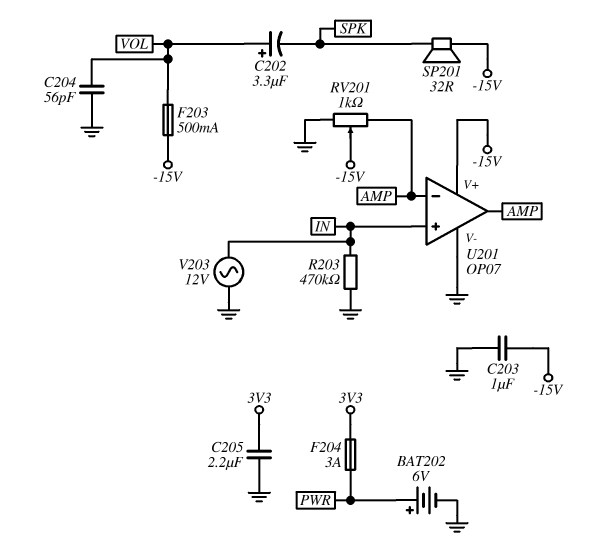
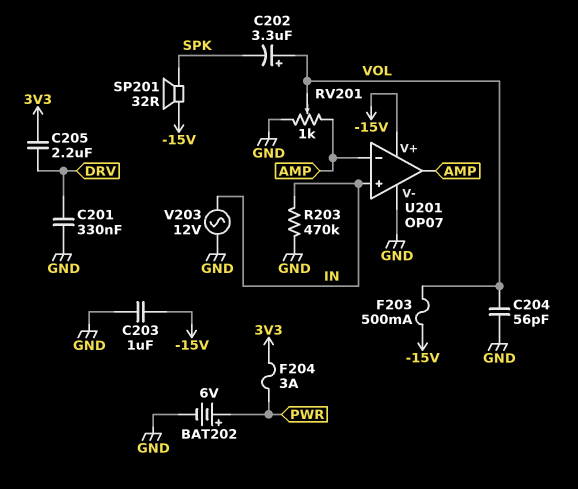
C201: none -> 330nF (DRV, GND)
C205: 2.2uF (3V3, GND) -> 2.2uF (3V3, DRV)
RV201: 1k (AMP, GND, wiper -15V) -> 1k (AMP, GND, wiper VOL)

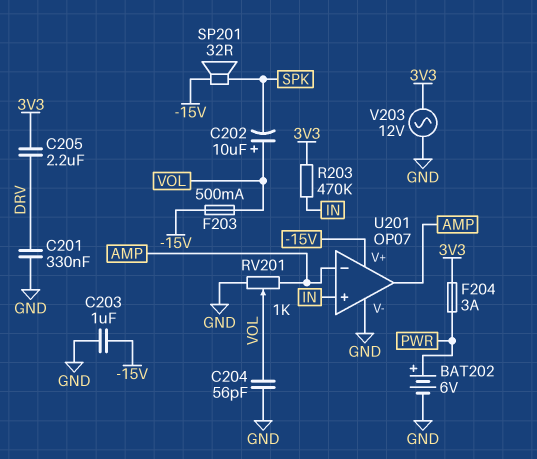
C202: 3.3uF (plus VOL, minus SPK) -> 10uF (plus VOL, minus SPK)
R203: 470k (GND, IN) -> 470k (3V3, IN)
V203: AC 12V (GND, IN) -> AC 12V (3V3, GND)

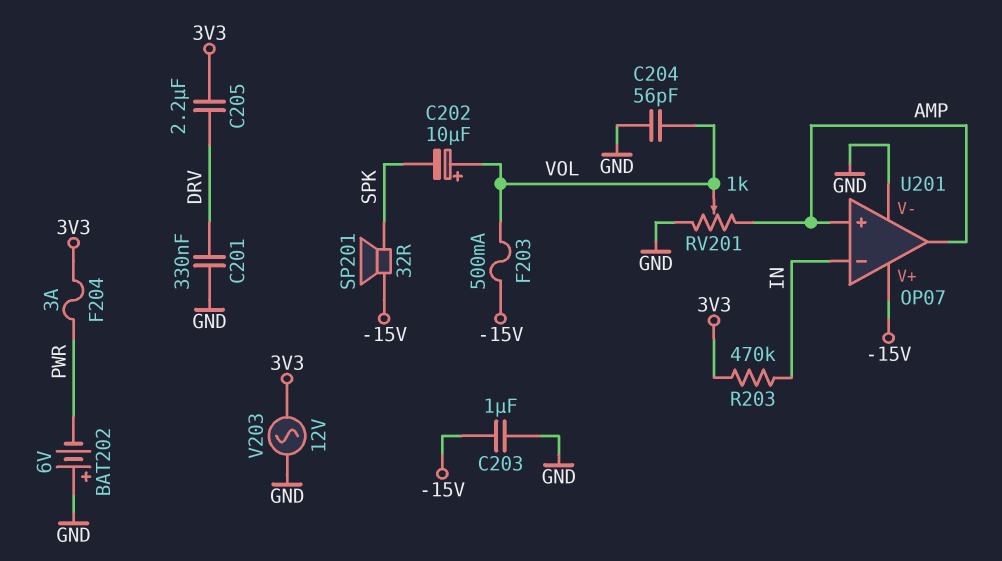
BAT202: 6V (plus PWR, minus GND) -> 6V (plus GND, minus PWR)
U201 pin in+: IN -> AMP
U201 pin in-: AMP -> IN

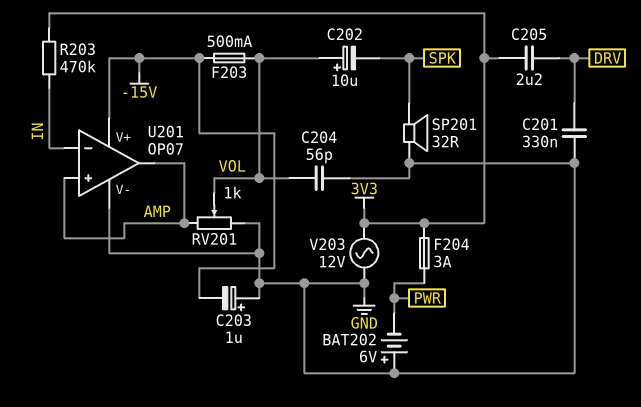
C203: 1uF (-15V, GND) -> 1uF (plus GND, minus -15V)
SP201: speaker 32R (-15V, SPK) -> speaker 32R (GND, SPK)

